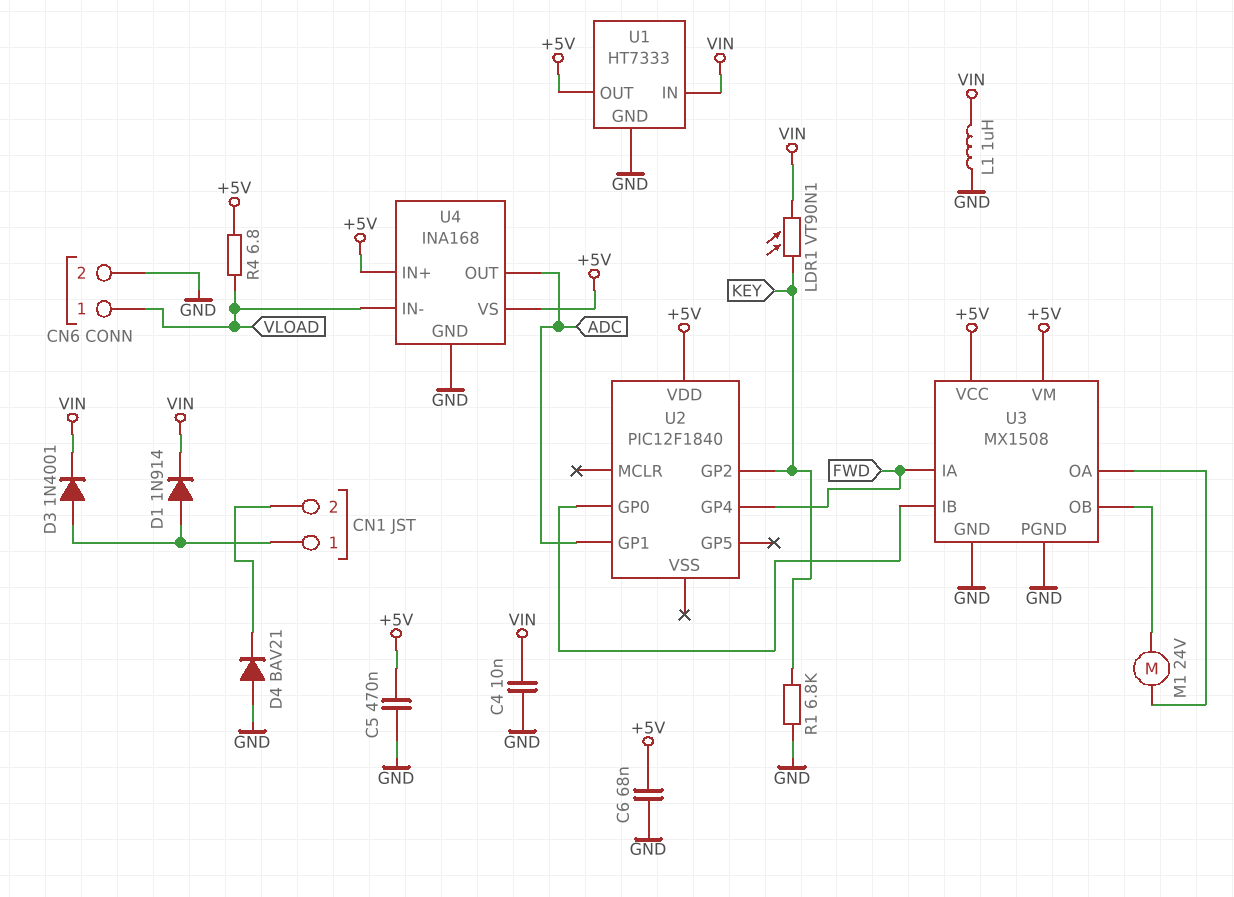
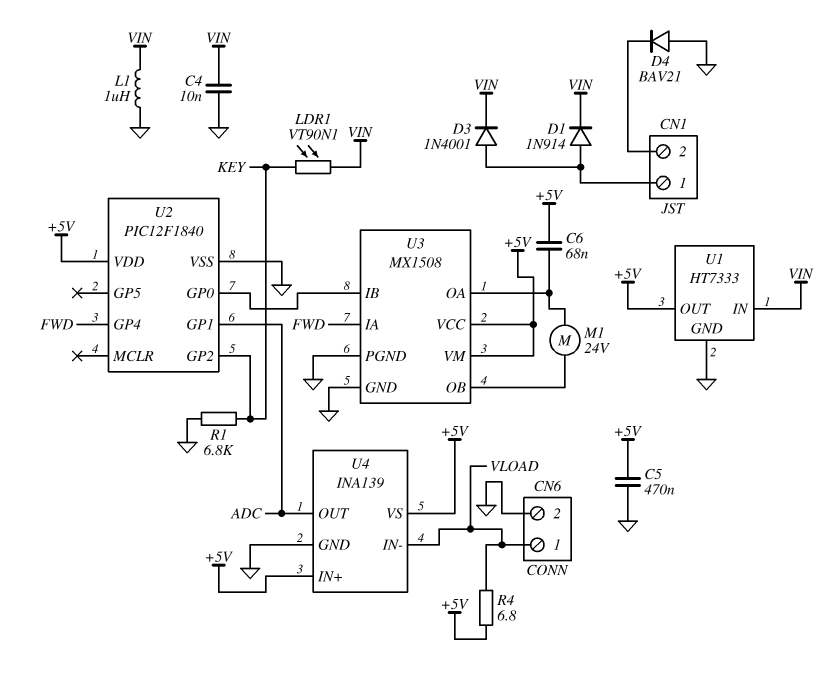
C6: 68nF (+5V, GND) -> 68nF (+5V, U3/OA)
U2 pin VSS: none -> GND
U4: INA168 -> INA139

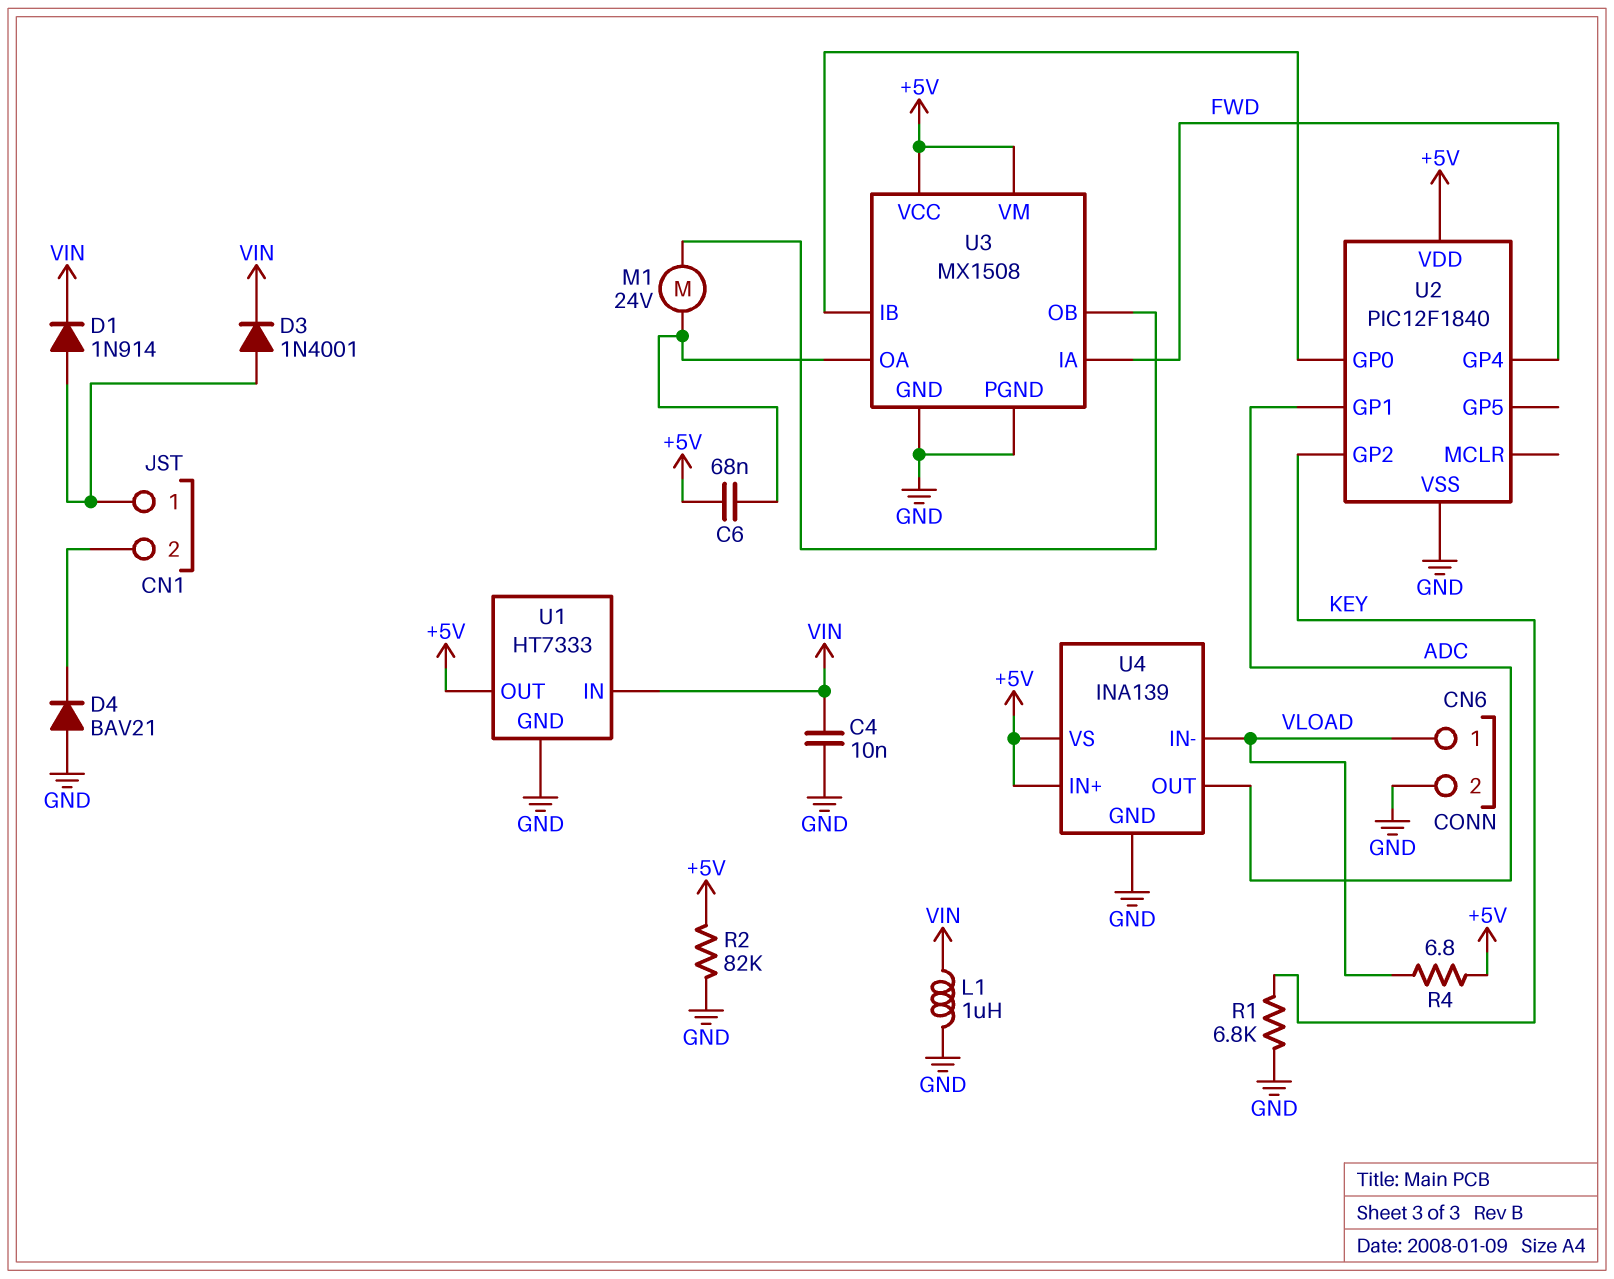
C5: 470nF (+5V, GND) -> none
LDR1: VT90N1 (KEY, VIN) -> none
R2: none -> 82k (+5V, GND)

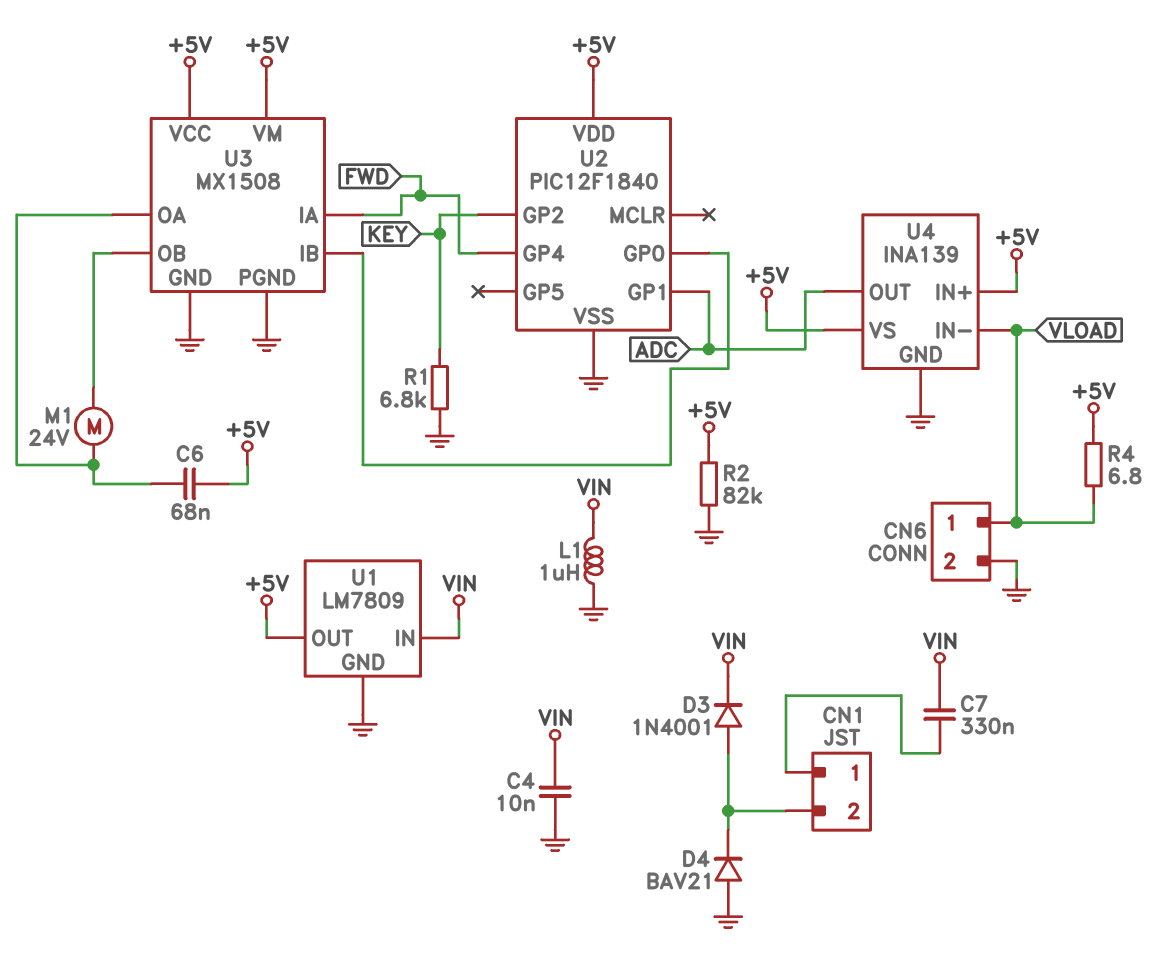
C7: none -> 330nF (CN1/1, VIN)
D1: diode 1N914 (A CN1/1, K VIN) -> none
D3: diode 1N4001 (A CN1/1, K VIN) -> diode 1N4001 (A CN1/2, K VIN)
U1: HT7333 -> LM7809

